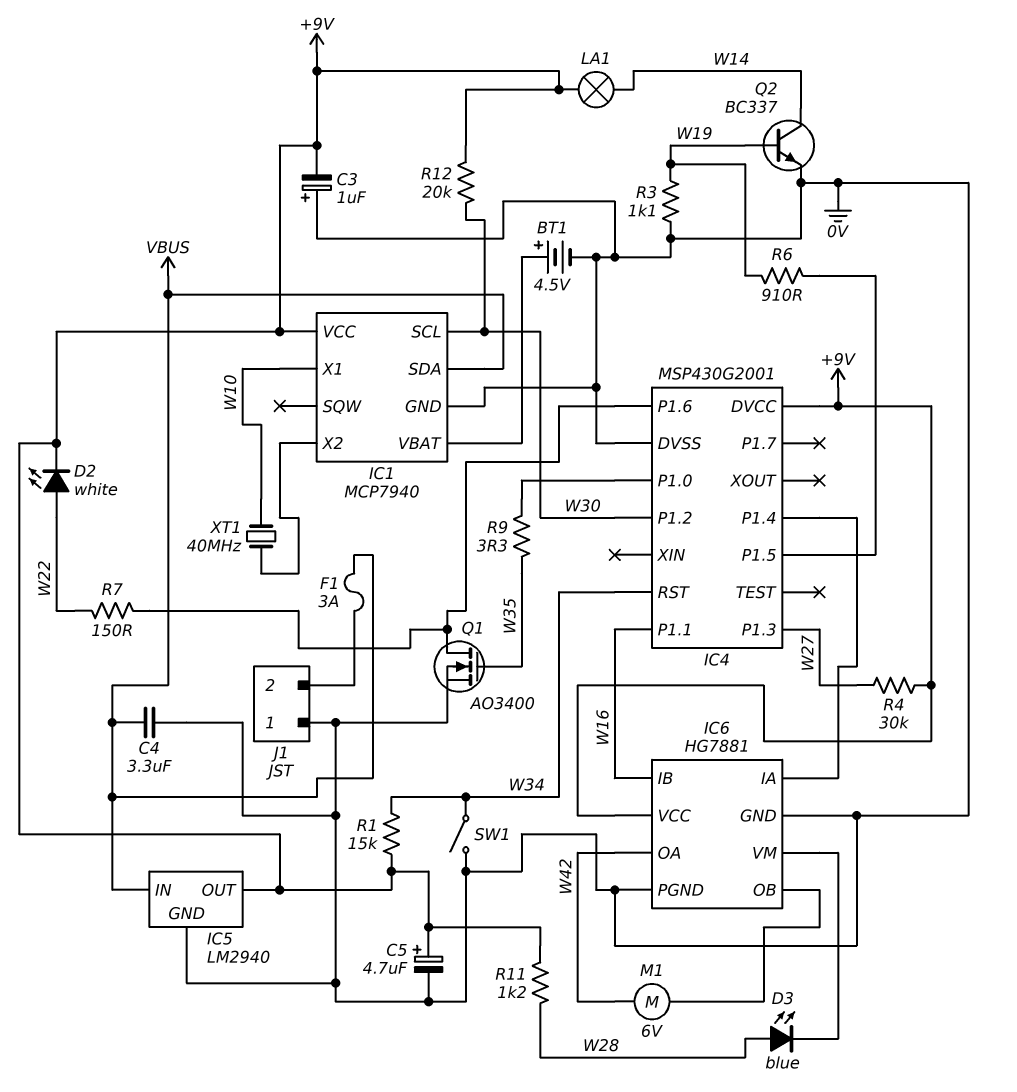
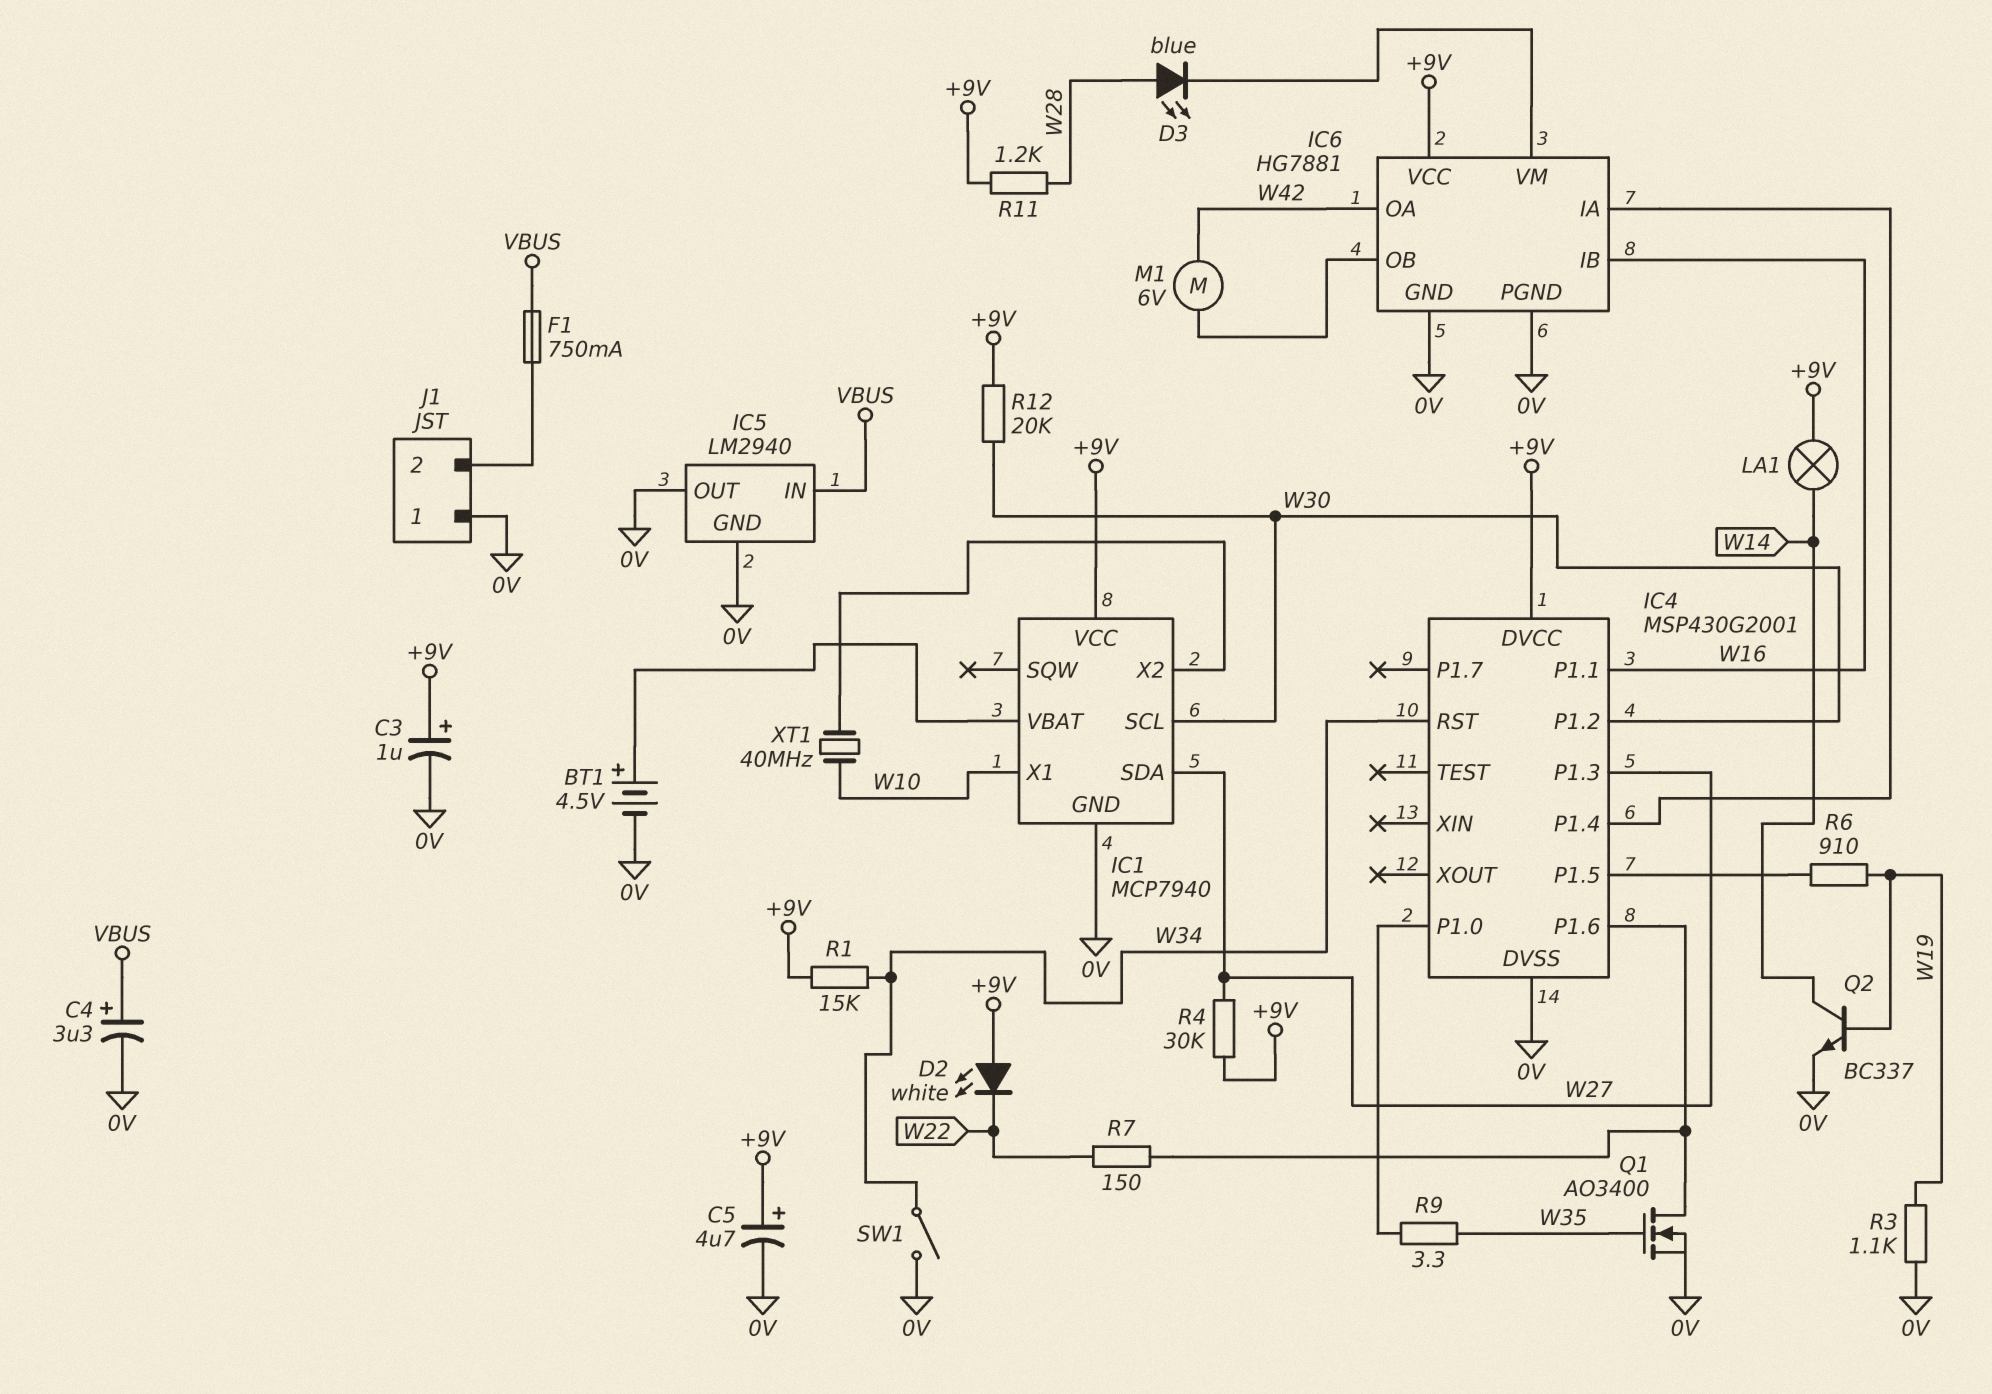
C3: 1uF (plus 0V, minus +9V) -> 1uF (plus +9V, minus 0V)
C4: 3.3uF (0V, VBUS) -> 3.3uF (plus VBUS, minus 0V)
D2: LED white (A W22, K +9V) -> LED white (A +9V, K W22)
F1: 3A (J1/2, VBUS) -> 750mA (J1/2, VBUS)
IC1 pin SDA: VBUS -> W27
IC5 pin OUT: +9V -> 0V

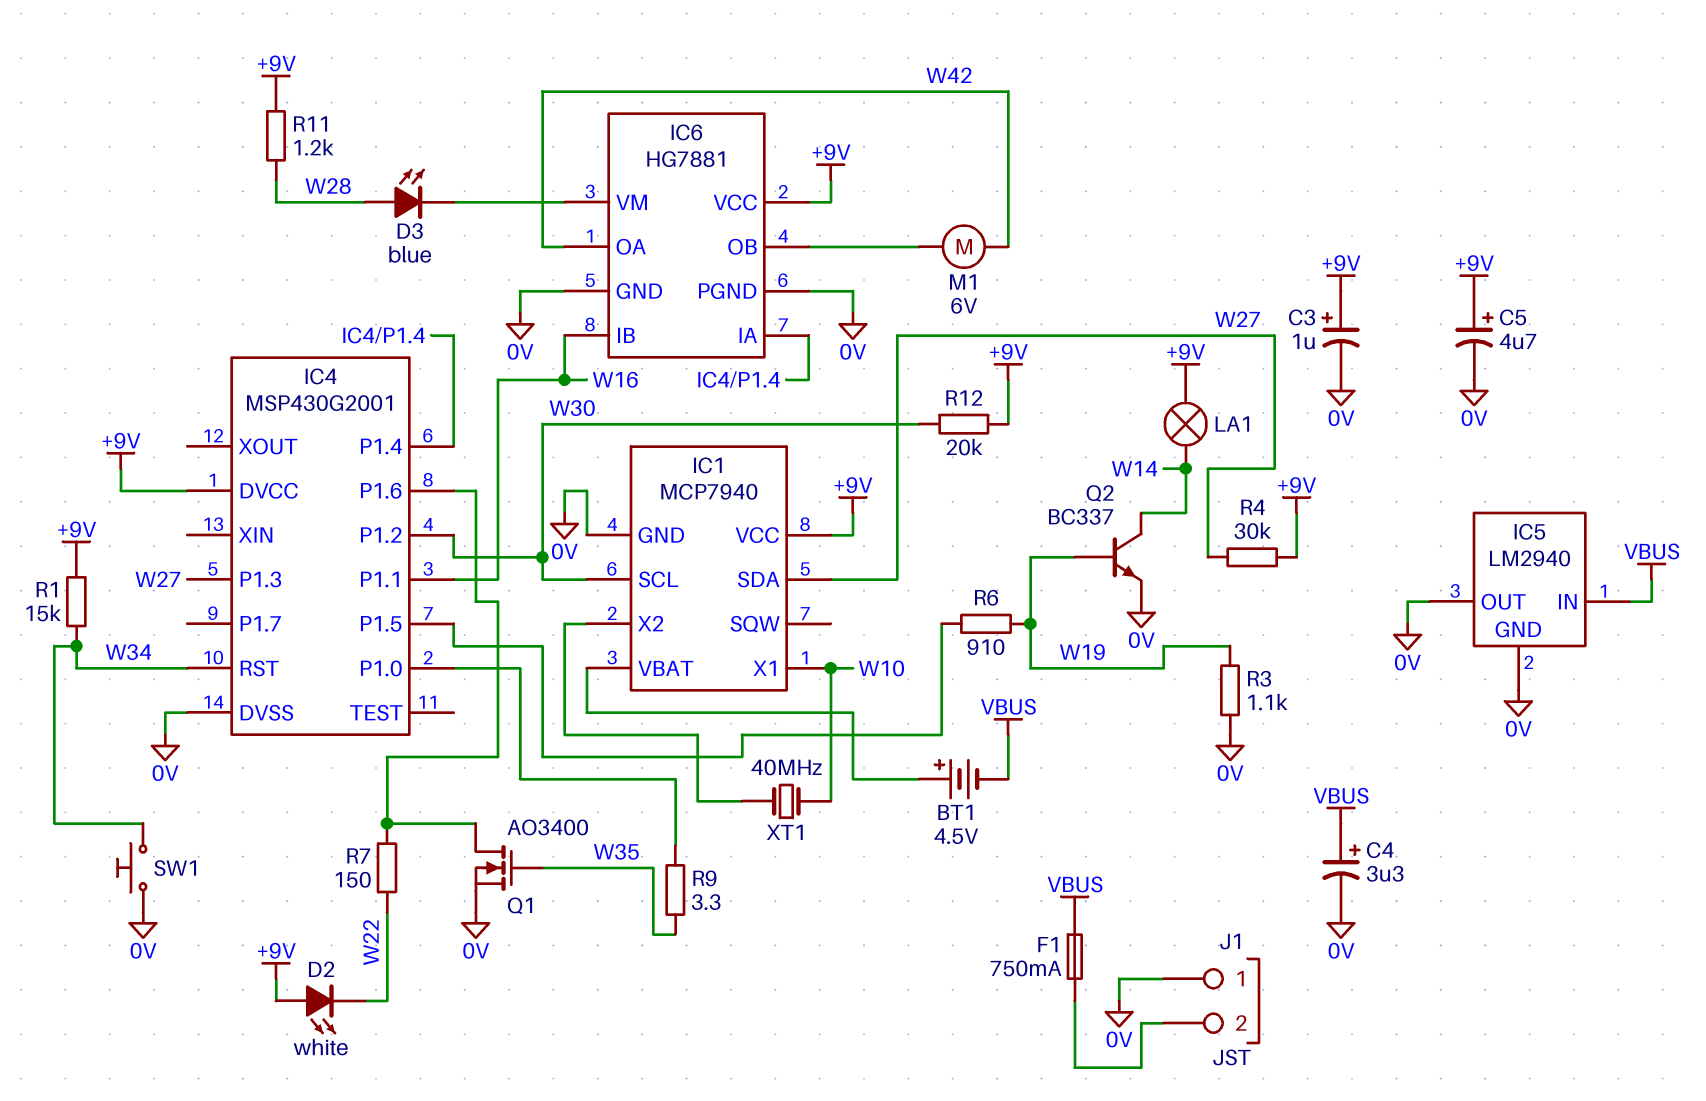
BT1: 4.5V (plus IC1/VBAT, minus 0V) -> 4.5V (plus IC1/VBAT, minus VBUS)
SW1: switch (0V, W34) -> button (0V, W34)

